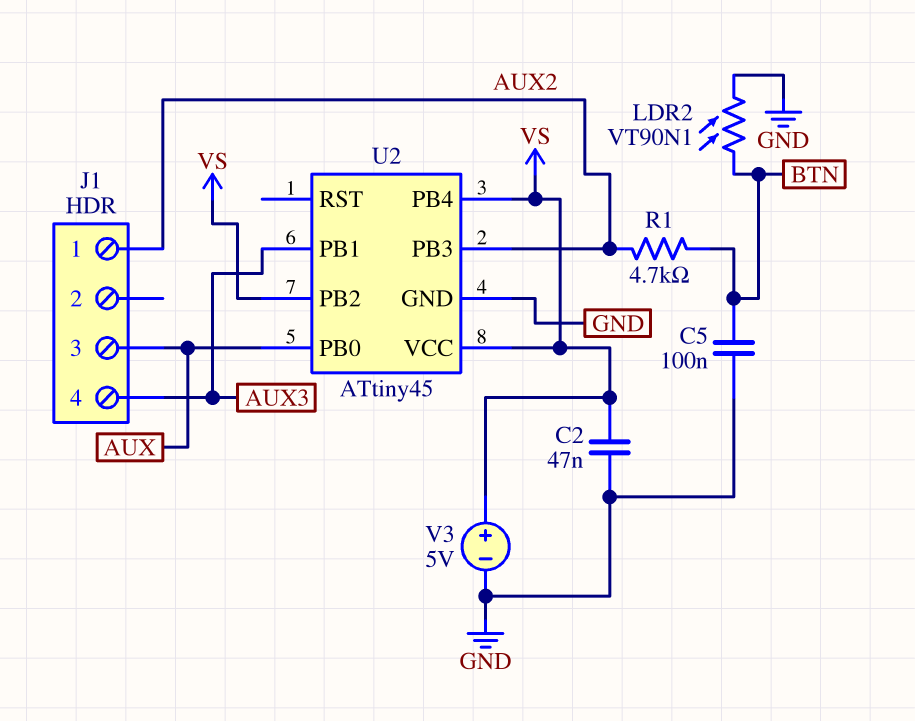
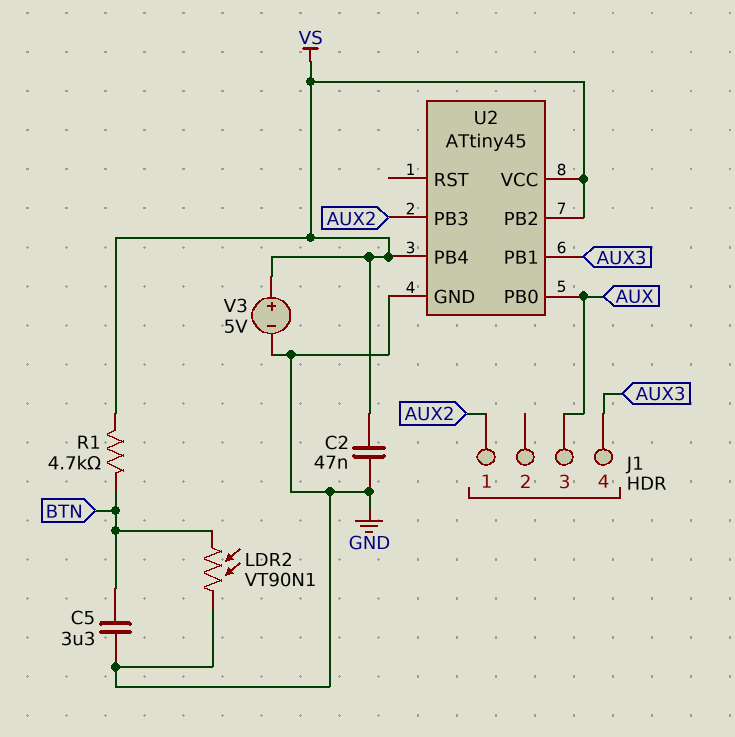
C5: 100nF (BTN, GND) -> 3.3uF (BTN, GND)
R1: 4.7k (AUX2, BTN) -> 4.7k (BTN, VS)

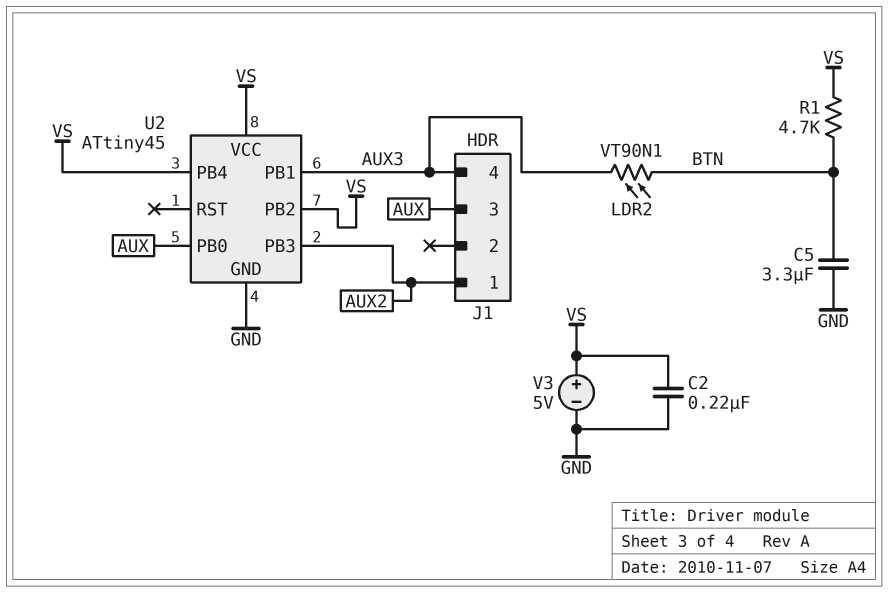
C2: 47nF (GND, VS) -> 220nF (GND, VS)
LDR2: VT90N1 (BTN, GND) -> VT90N1 (AUX3, BTN)

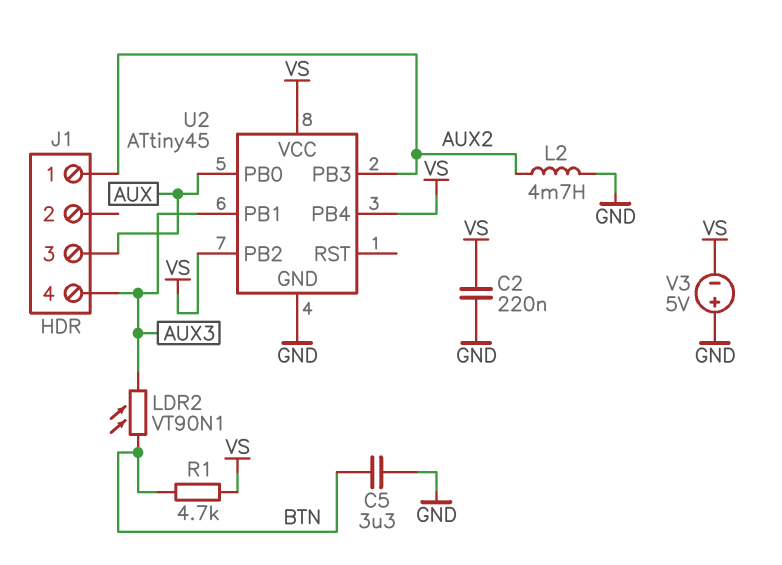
L2: none -> 4.7mH (AUX2, GND)
V3: 5V (plus VS, minus GND) -> 5V (plus GND, minus VS)

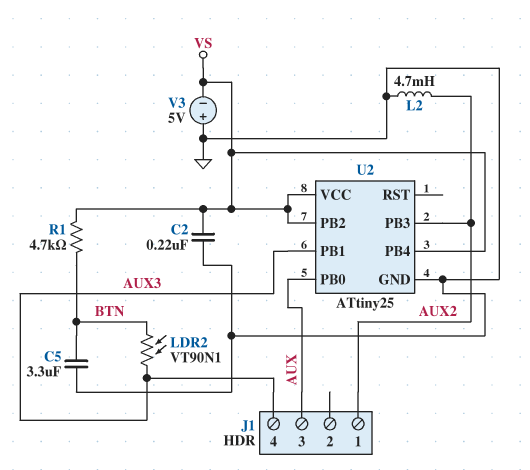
U2: ATtiny45 -> ATtiny25

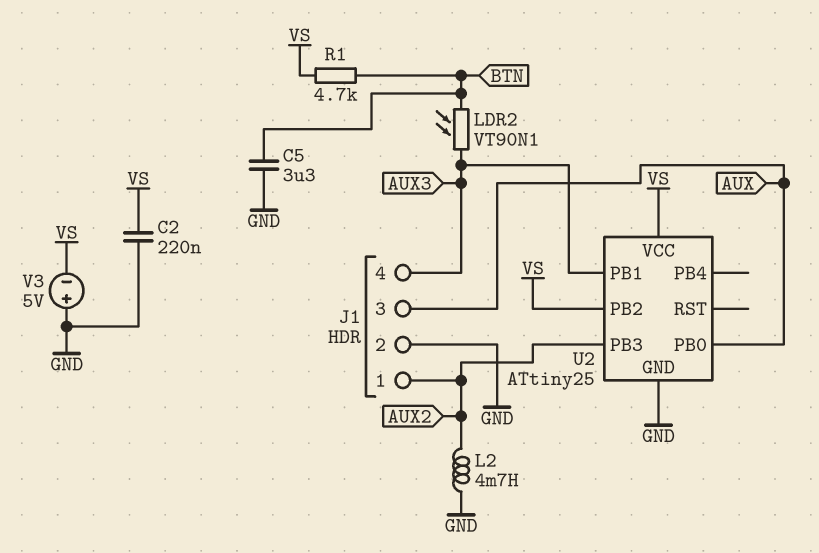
J1 pin 2: none -> GND
U2 pin PB4: VS -> none

